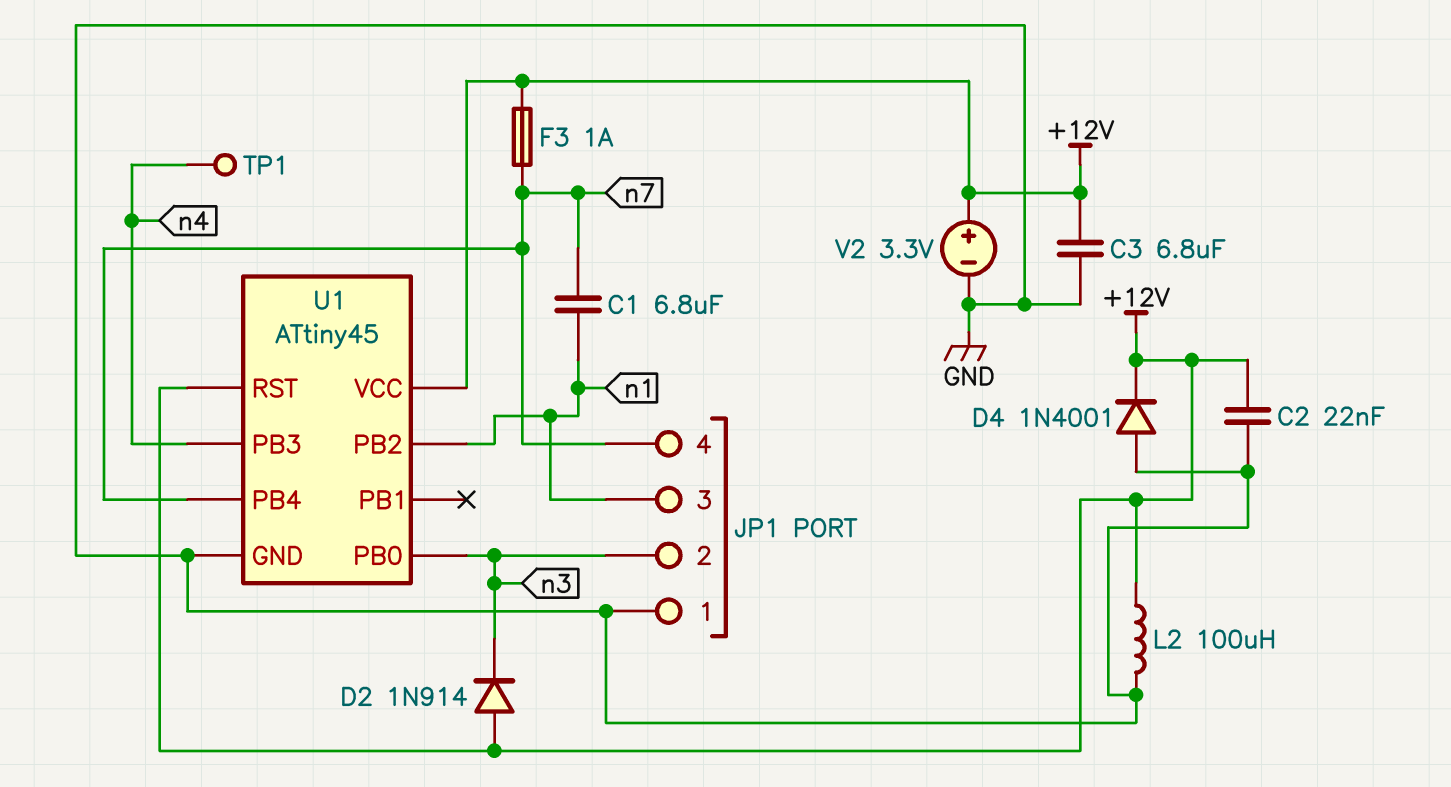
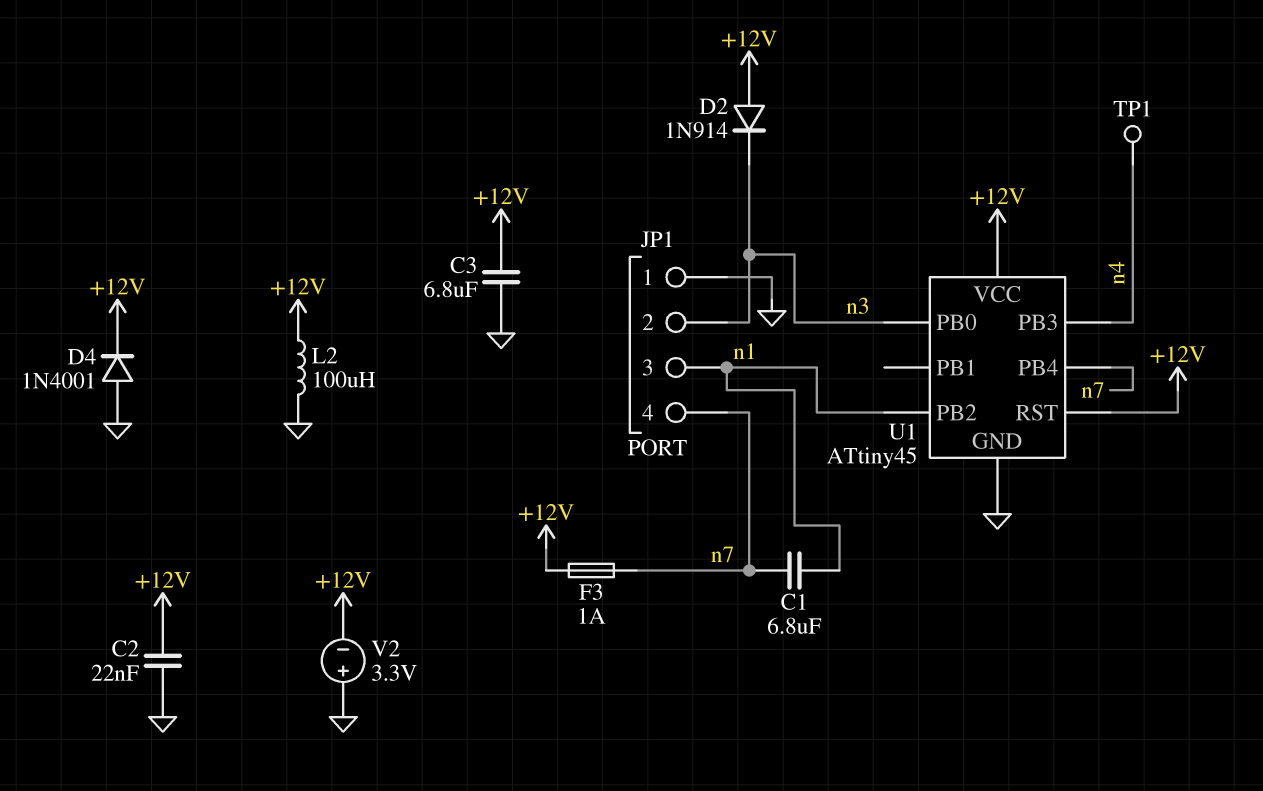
V2: 3.3V (plus +12V, minus GND) -> 3.3V (plus GND, minus +12V)

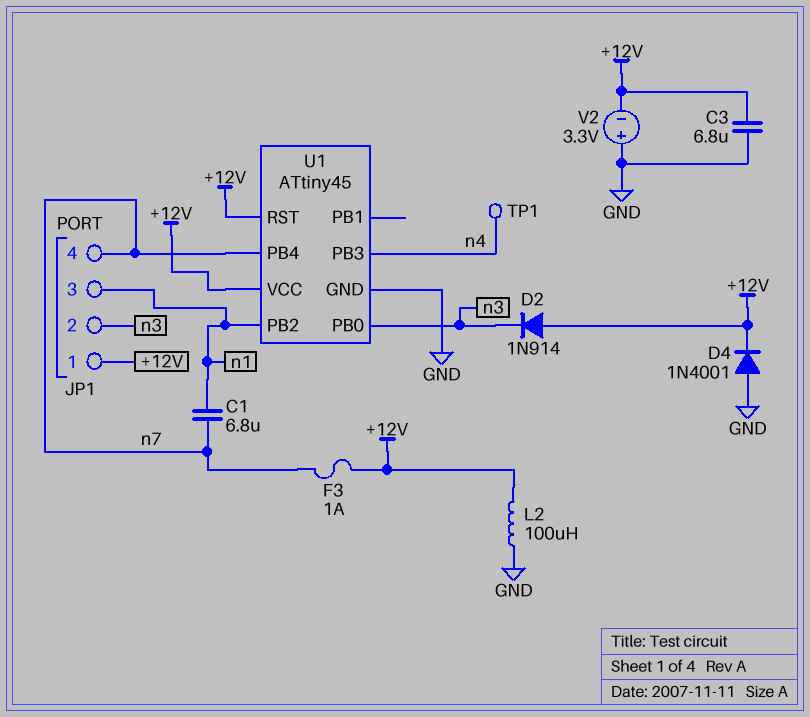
C2: 22nF (+12V, GND) -> none
JP1 pin 1: GND -> +12V

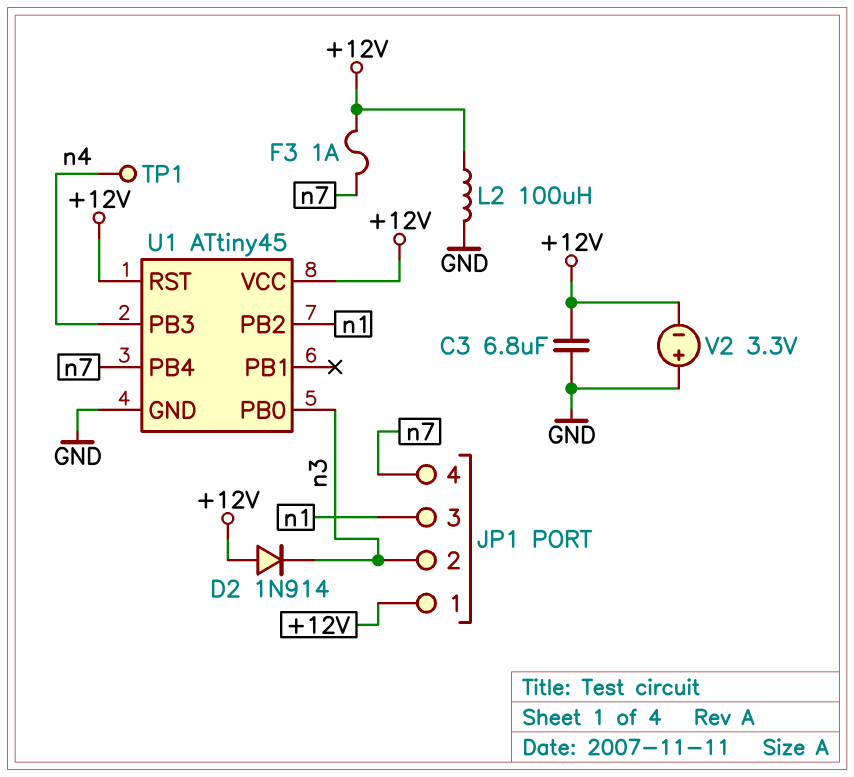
C1: 6.8uF (n1, n7) -> none
D4: diode 1N4001 (A GND, K +12V) -> none

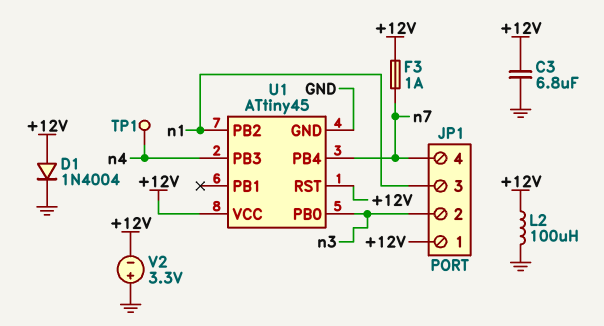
D1: none -> diode 1N4004 (A +12V, K GND)
D2: diode 1N914 (A +12V, K n3) -> none

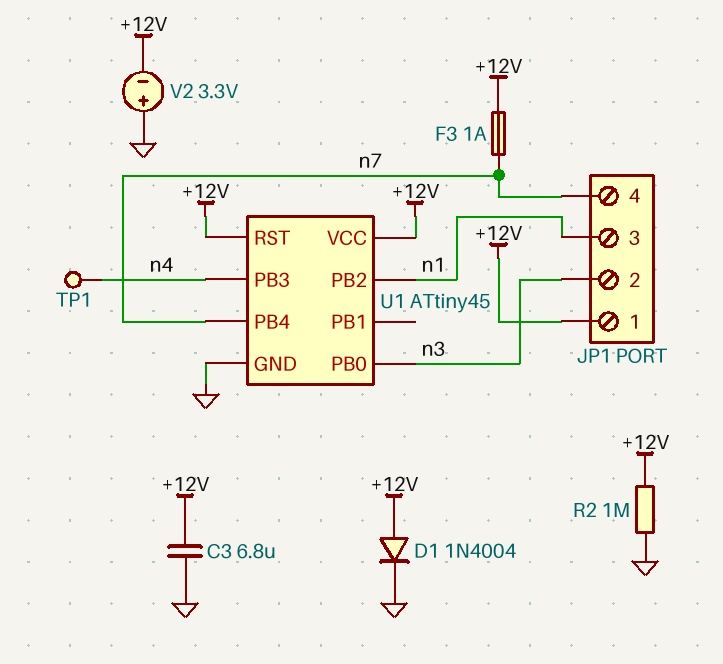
L2: 100uH (+12V, GND) -> none
R2: none -> 1M (+12V, GND)

